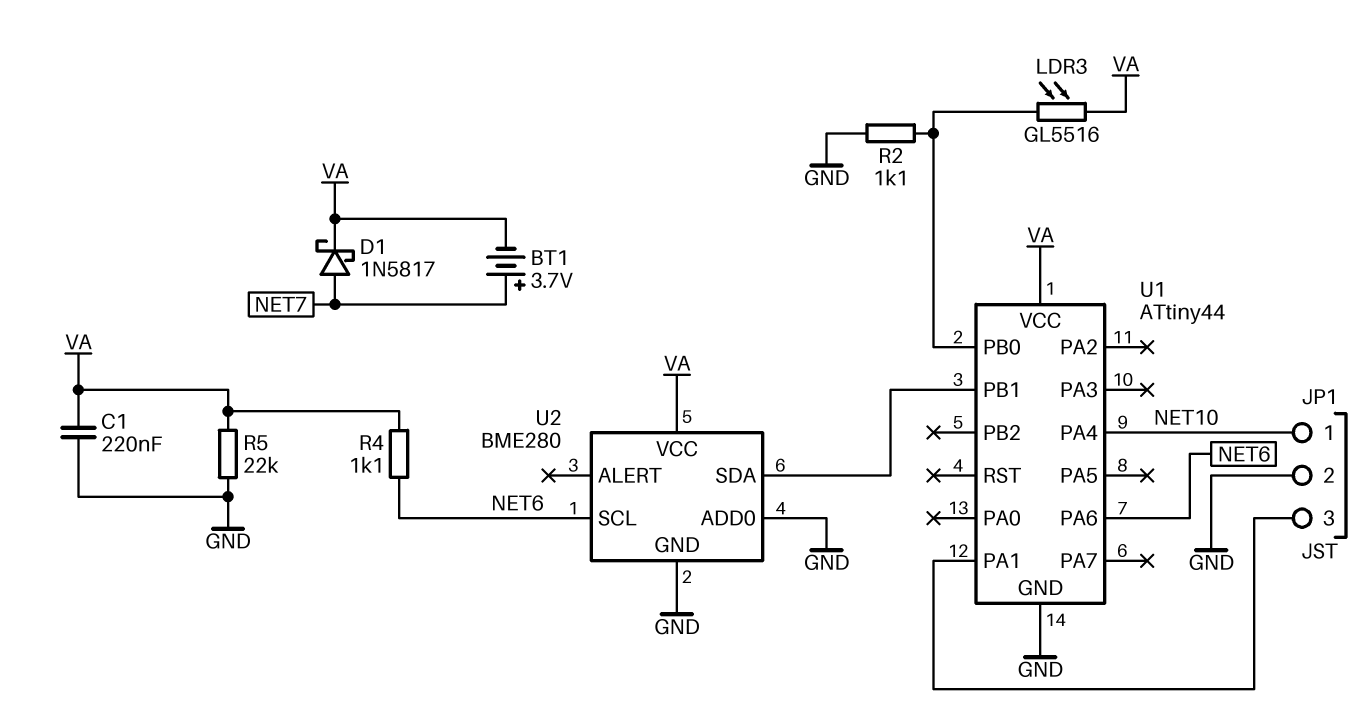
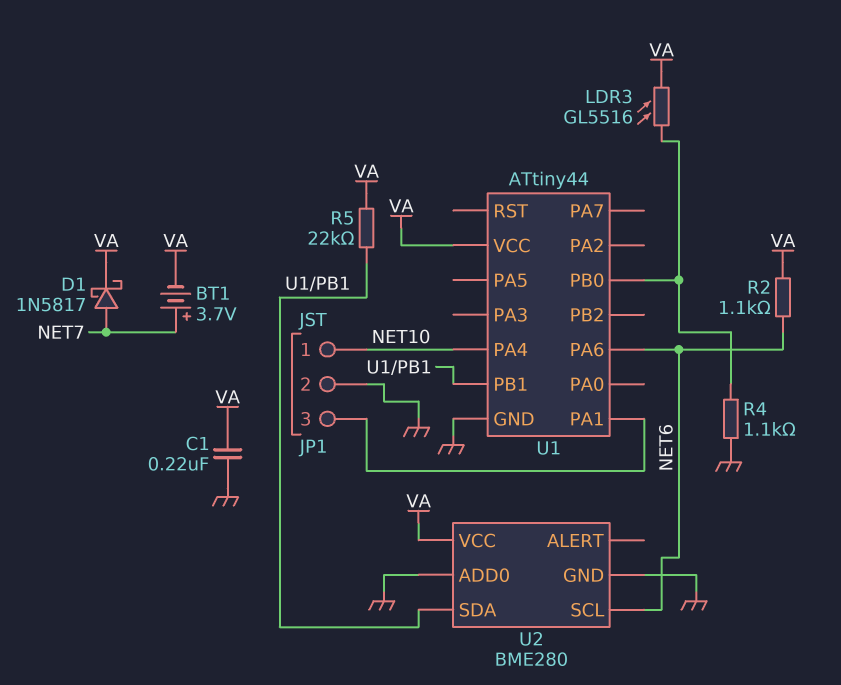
R2: 1.1k (GND, U1/PB0) -> 1.1k (NET6, VA)
R4: 1.1k (NET6, VA) -> 1.1k (GND, U1/PB0)
R5: 22k (GND, VA) -> 22k (U1/PB1, VA)

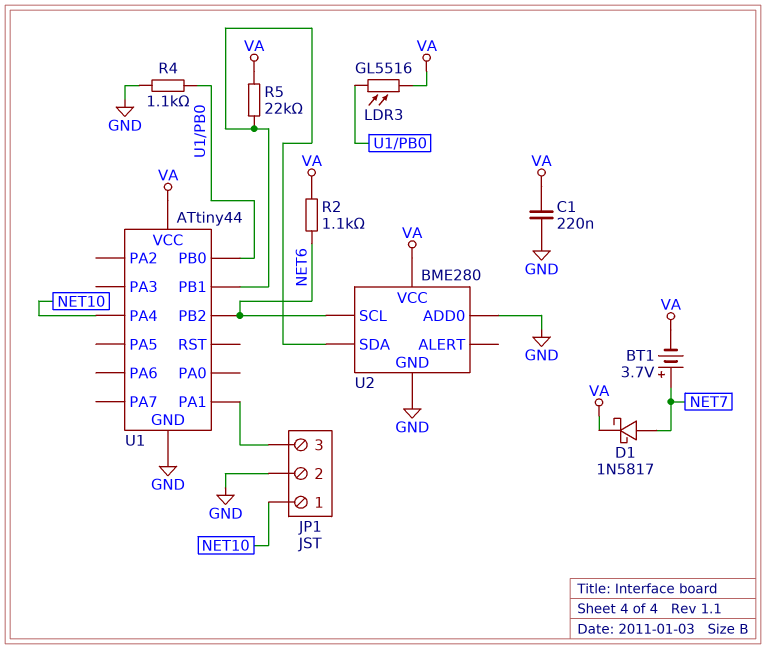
U1 pin PA6: NET6 -> none
U1 pin PB2: none -> NET6

